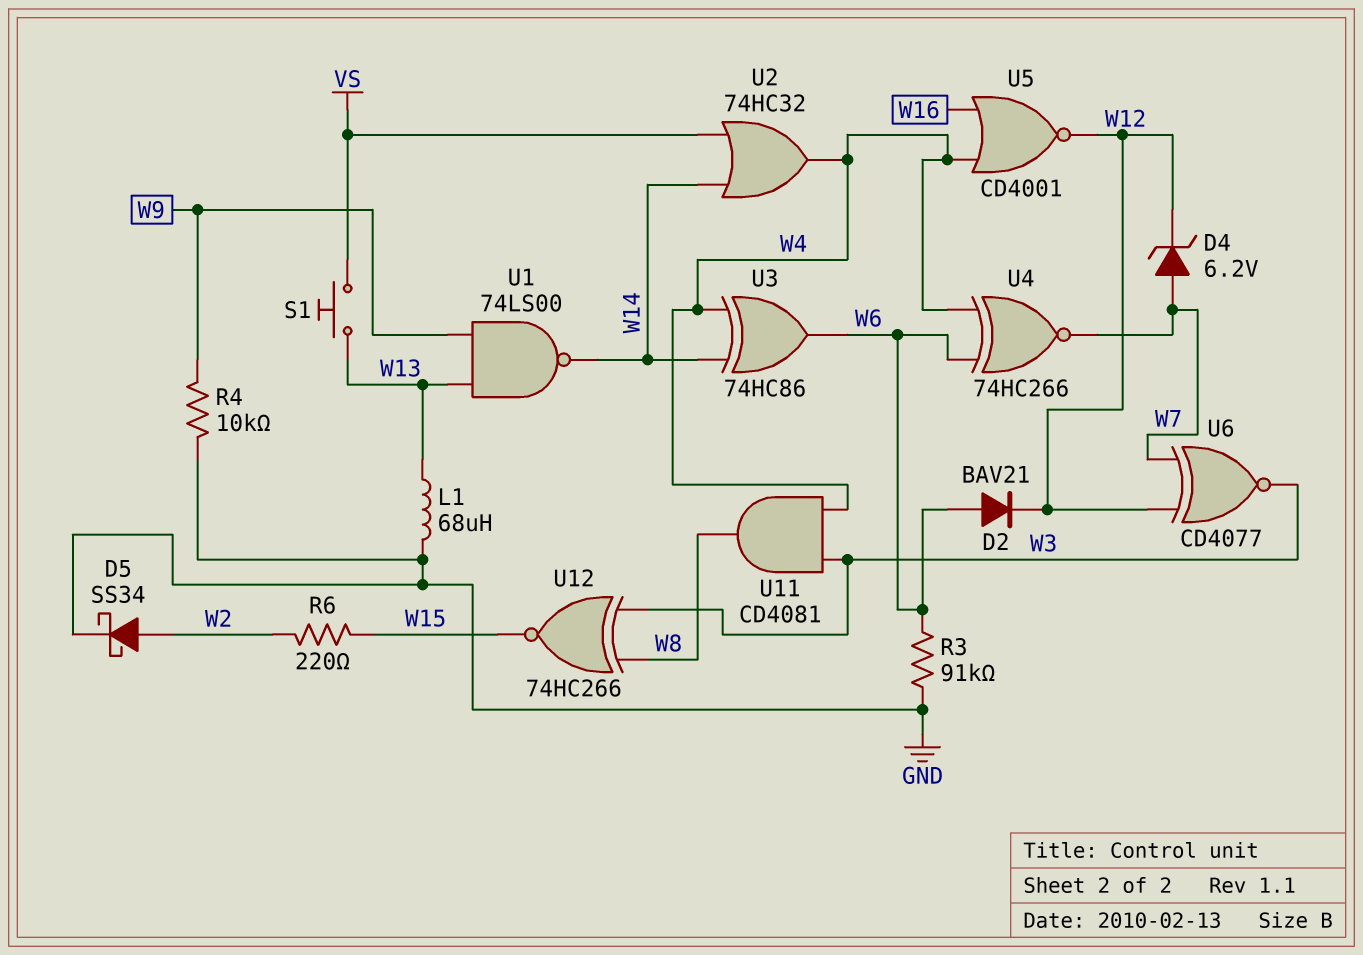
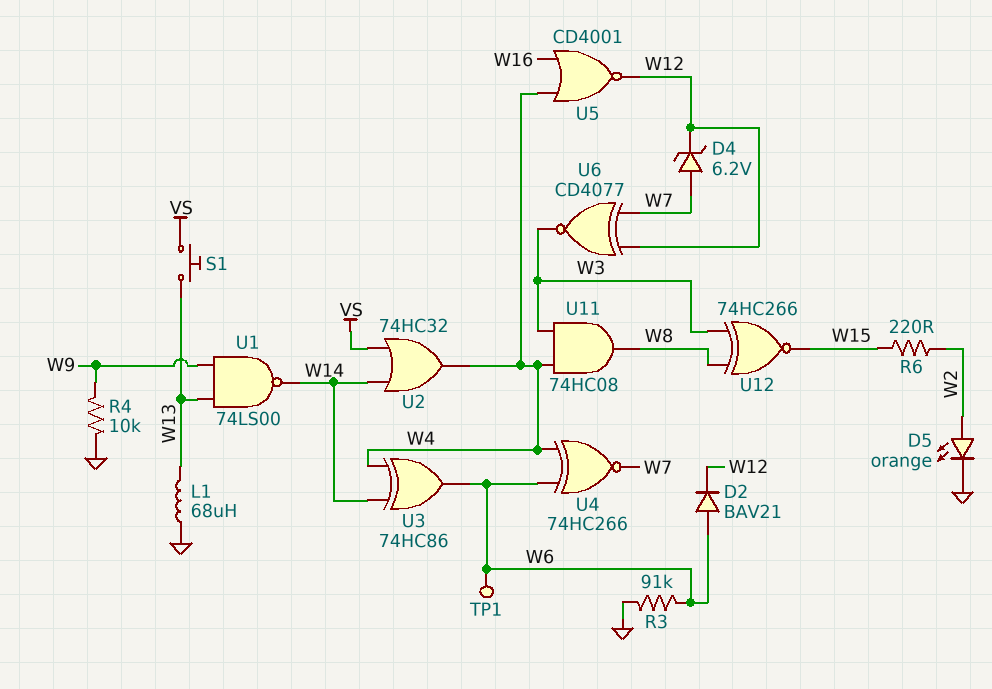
D5: schottky SS34 (A W2, K GND) -> LED orange (A W2, K GND)
TP1: none -> test point (W6)
U11: AND CD4081 (in W3, in W4, out W8) -> AND 74HC08 (in W3, in W4, out W8)

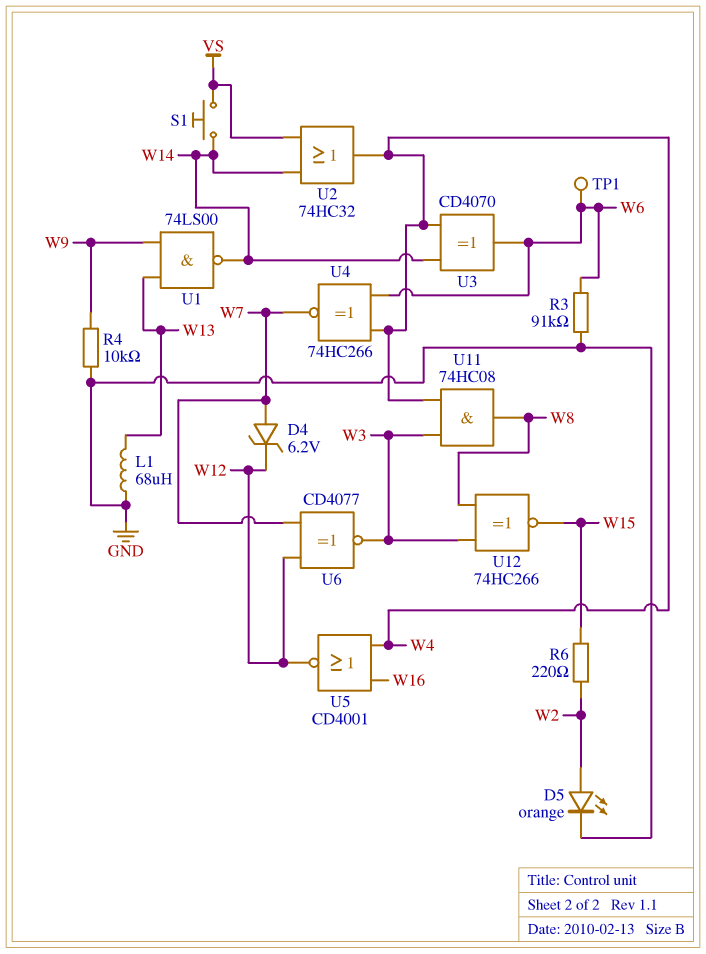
D2: diode BAV21 (A W6, K W12) -> none
S1: button (VS, W13) -> button (VS, W14)
U3: XOR 74HC86 (in W4, in W14, out W6) -> XOR CD4070 (in W4, in W14, out W6)

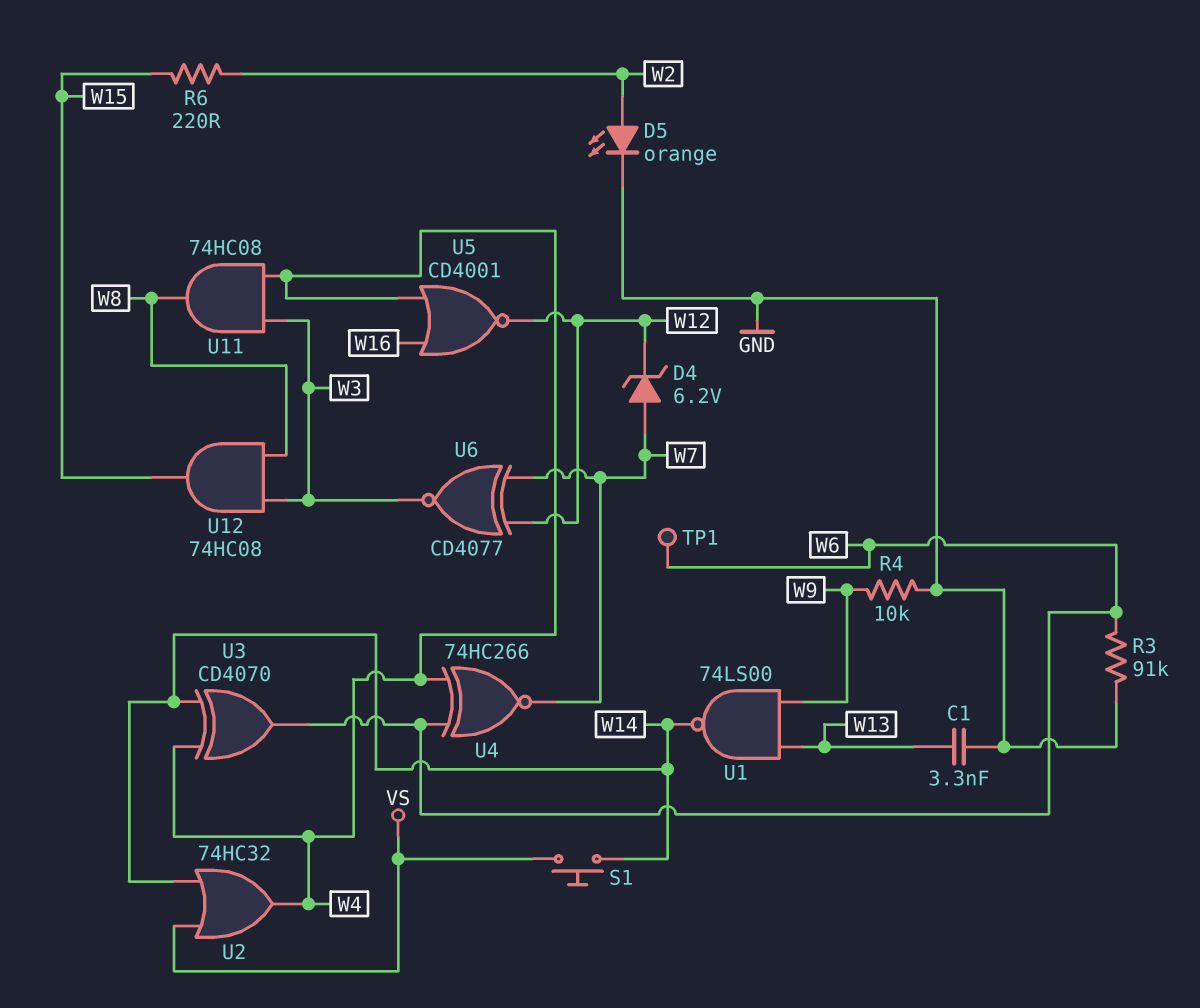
C1: none -> 3.3nF (GND, W13)
L1: 68uH (GND, W13) -> none
U12: XNOR 74HC266 (in W3, in W8, out W15) -> AND 74HC08 (in W3, in W8, out W15)

